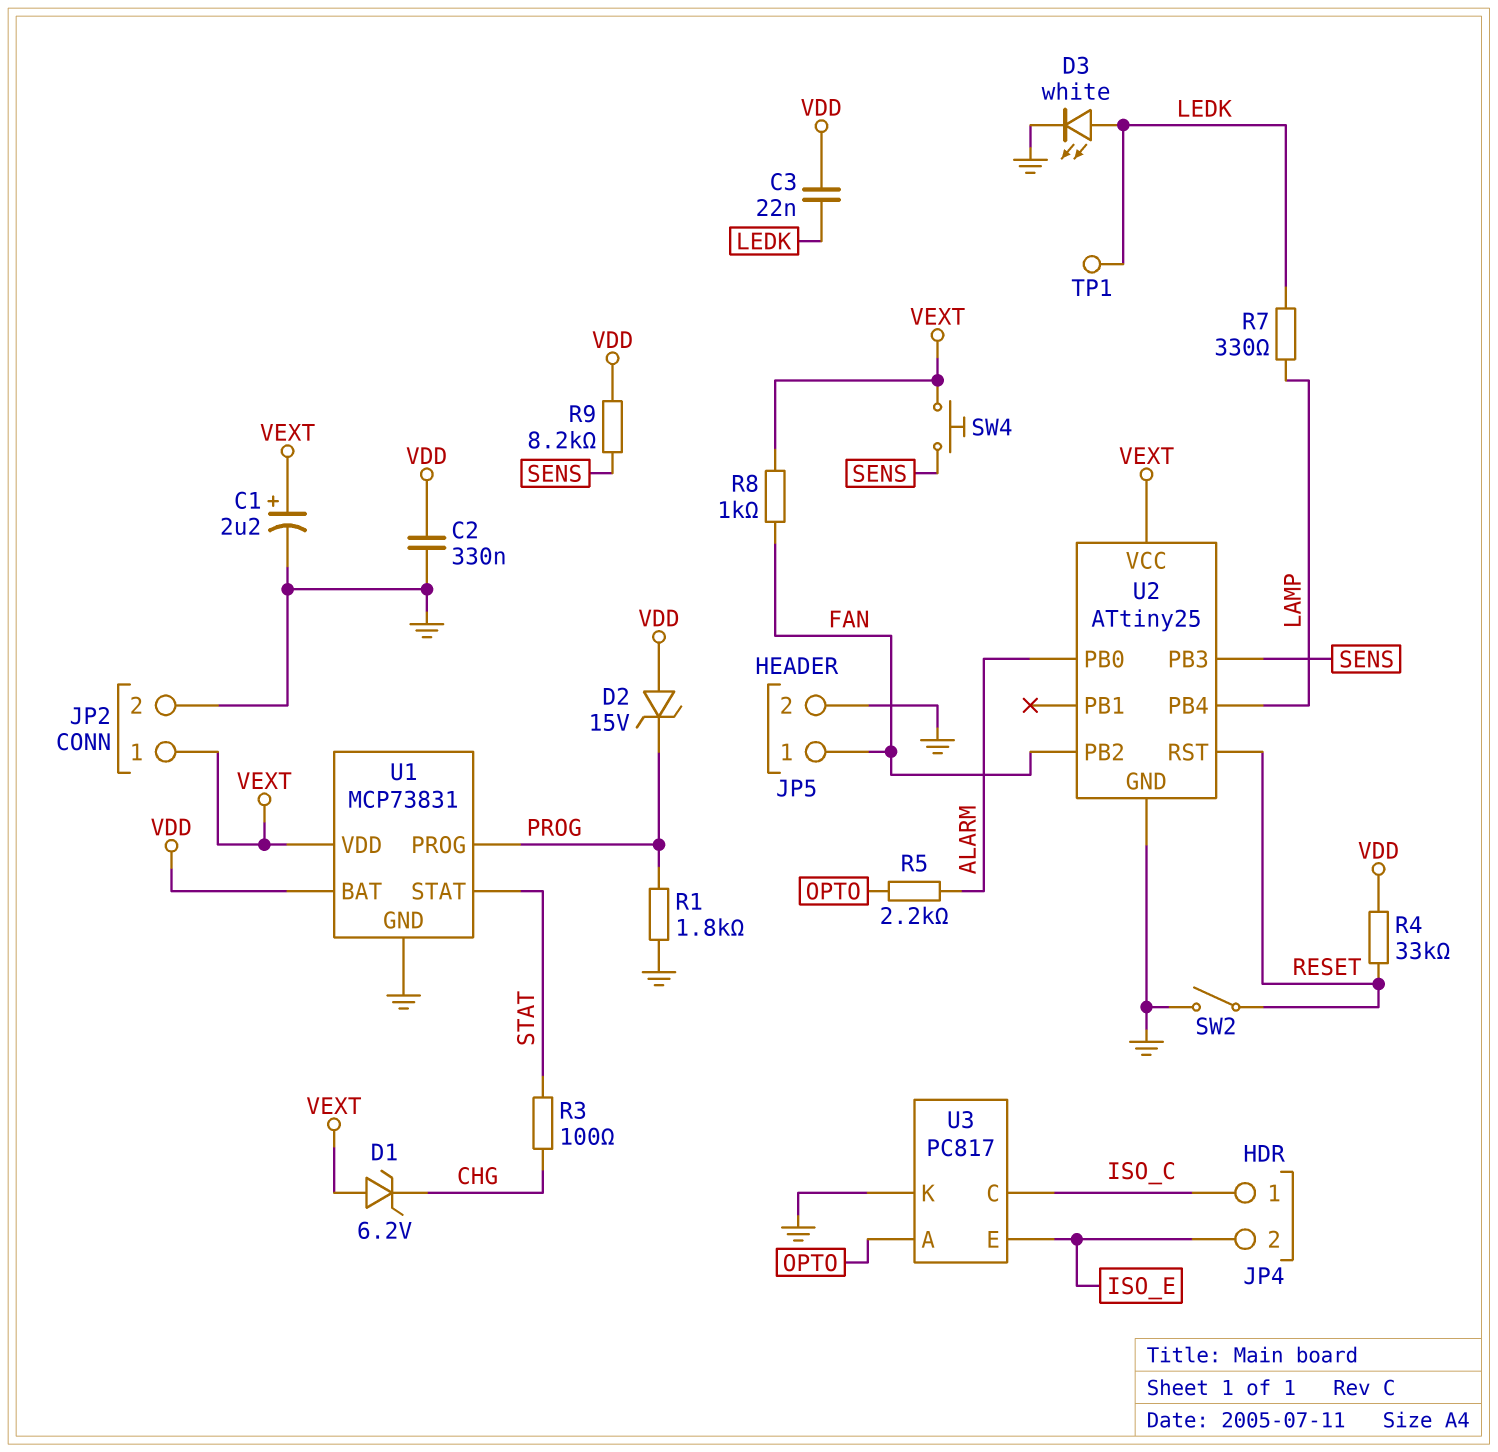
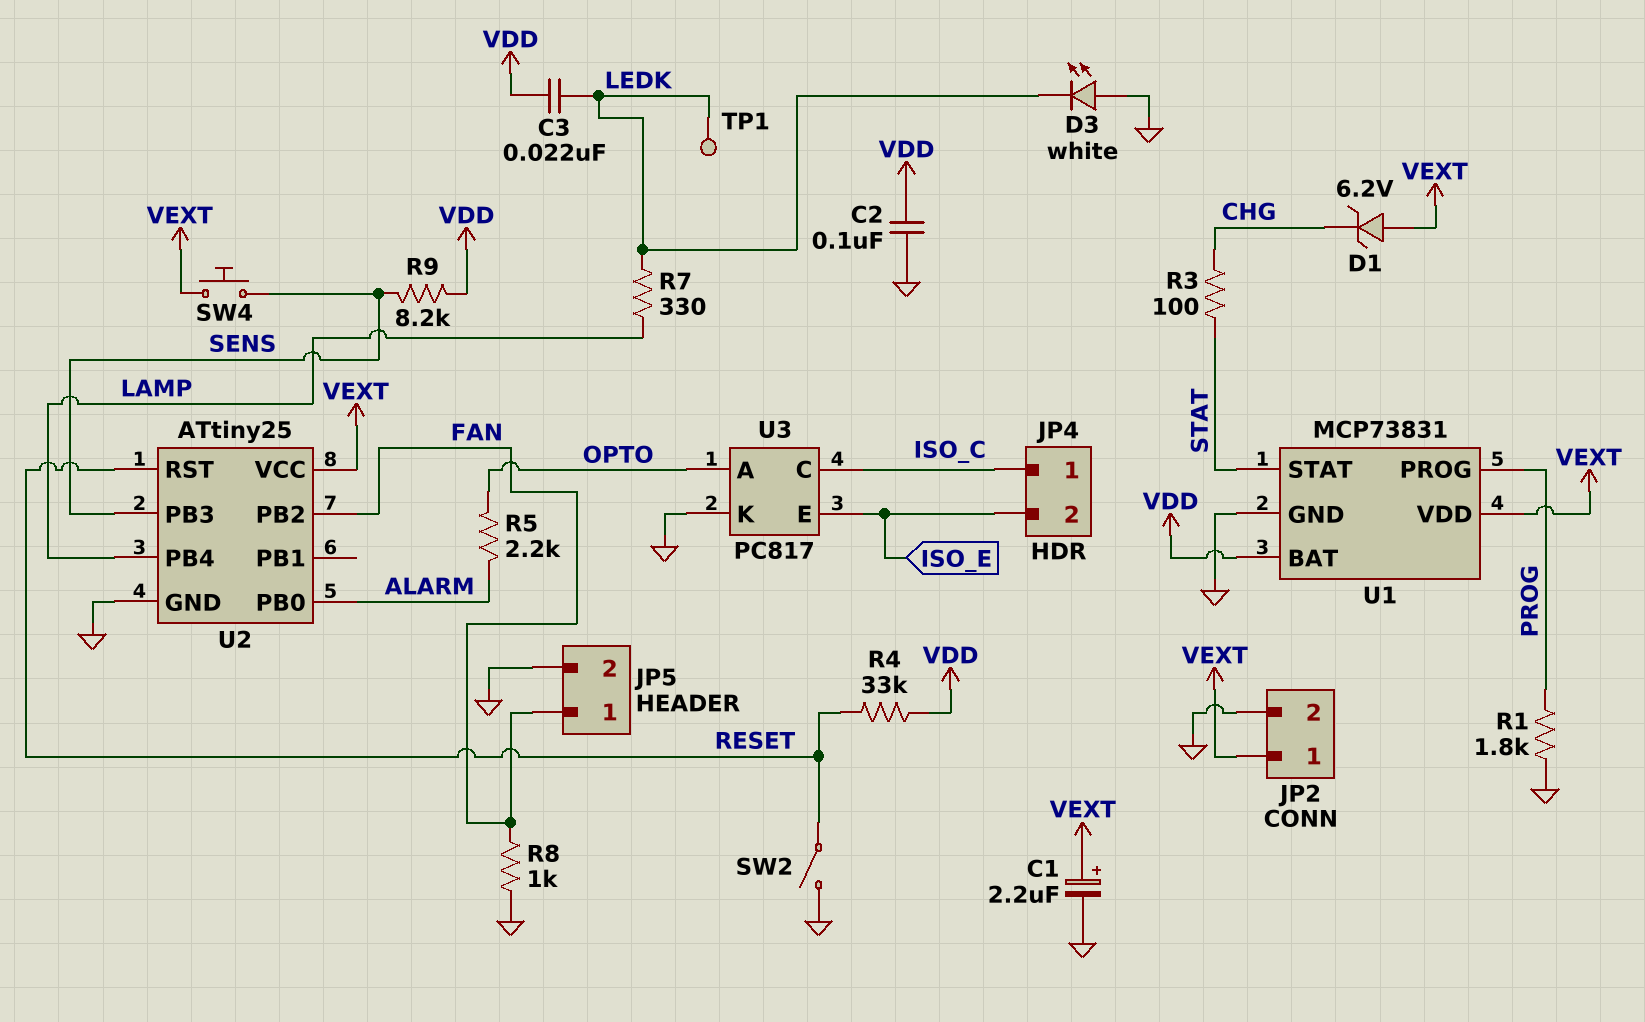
C2: 330nF (GND, VDD) -> 100nF (GND, VDD)
D2: zener 15V (A VDD, K PROG) -> none
D3: LED white (A LEDK, K GND) -> LED white (A GND, K LEDK)
R8: 1k (FAN, VEXT) -> 1k (FAN, GND)

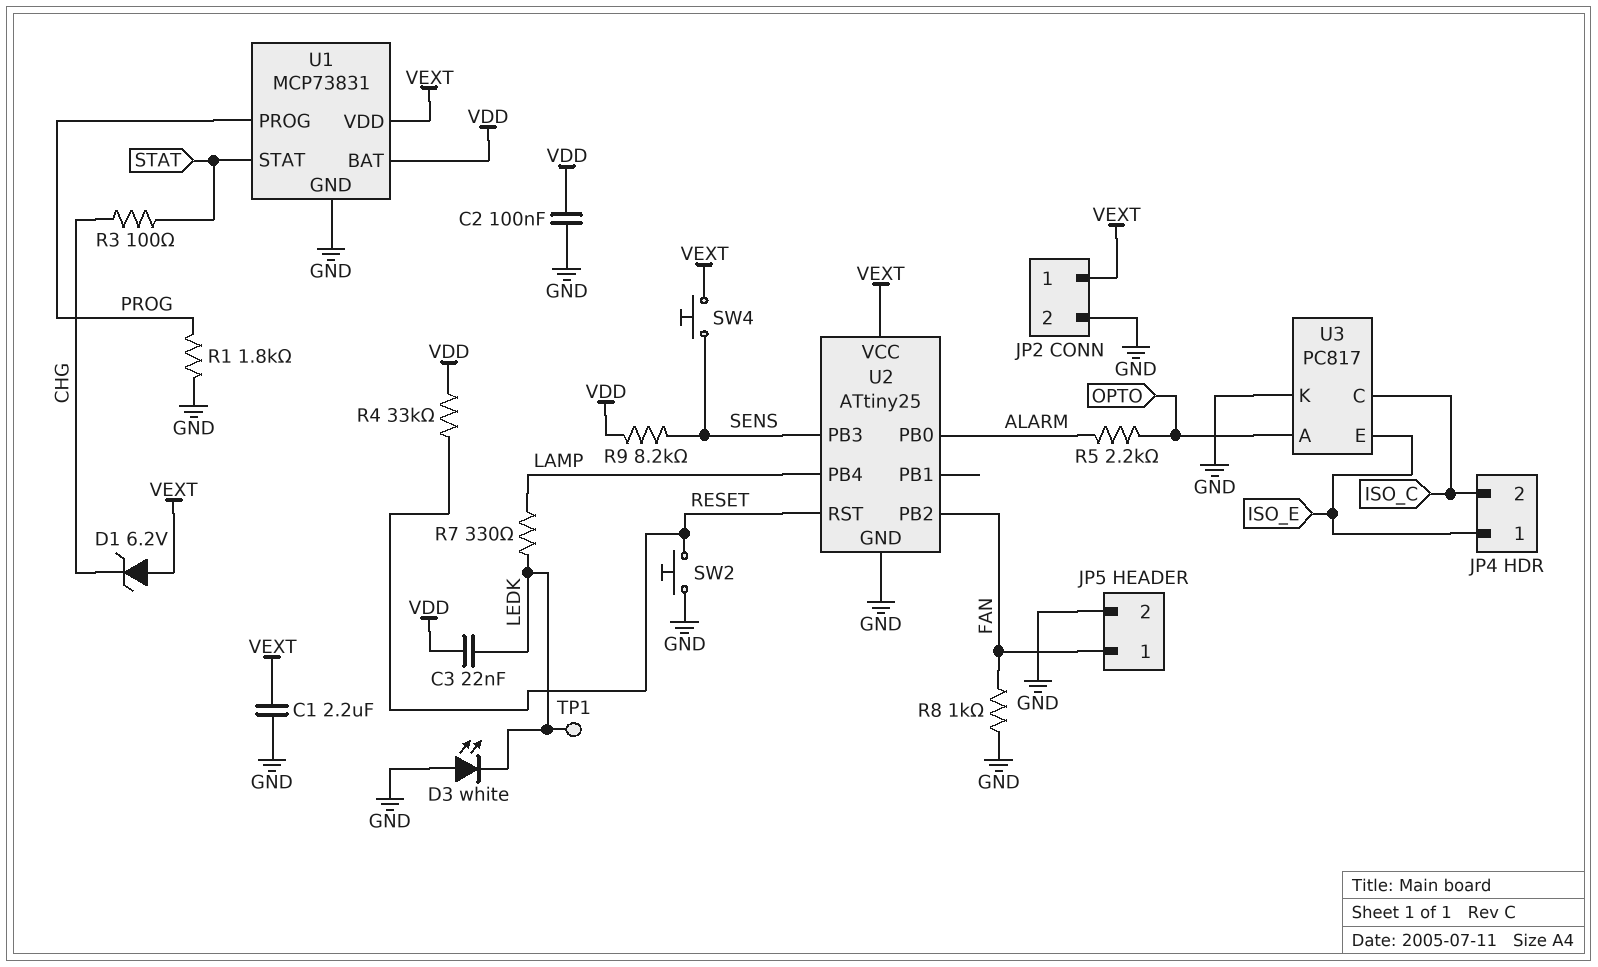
C1: 2.2uF (plus VEXT, minus GND) -> 2.2uF (GND, VEXT)
JP4 pin 1: ISO_C -> ISO_E
JP4 pin 2: ISO_E -> ISO_C
SW2: switch (GND, RESET) -> button (GND, RESET)

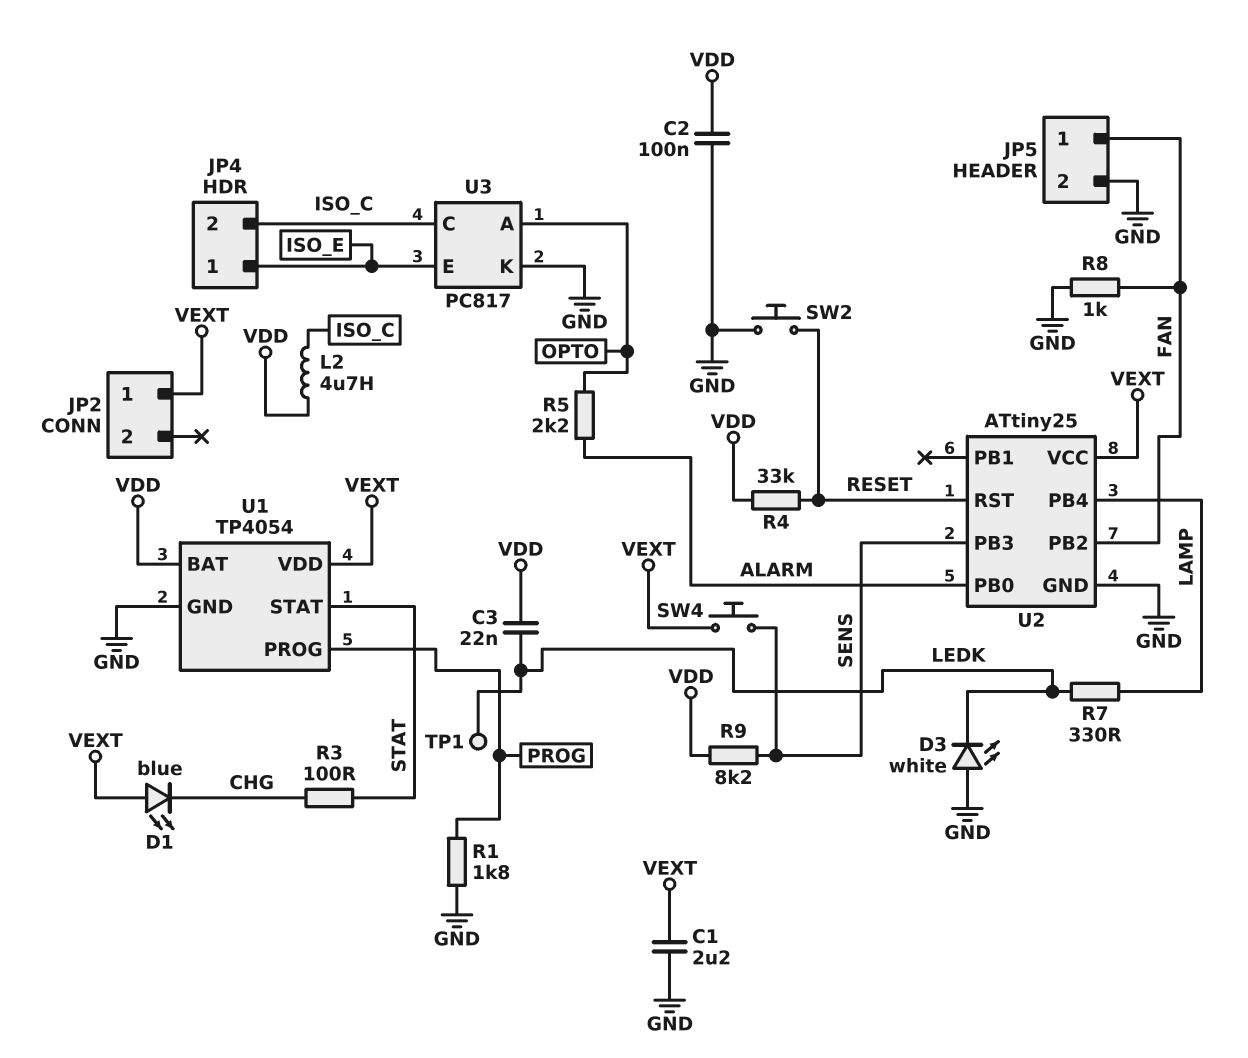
D1: zener 6.2V (A VEXT, K CHG) -> LED blue (A VEXT, K CHG)
JP2 pin 2: GND -> none
L2: none -> 4.7uH (ISO_C, VDD)
U1: MCP73831 -> TP4054

